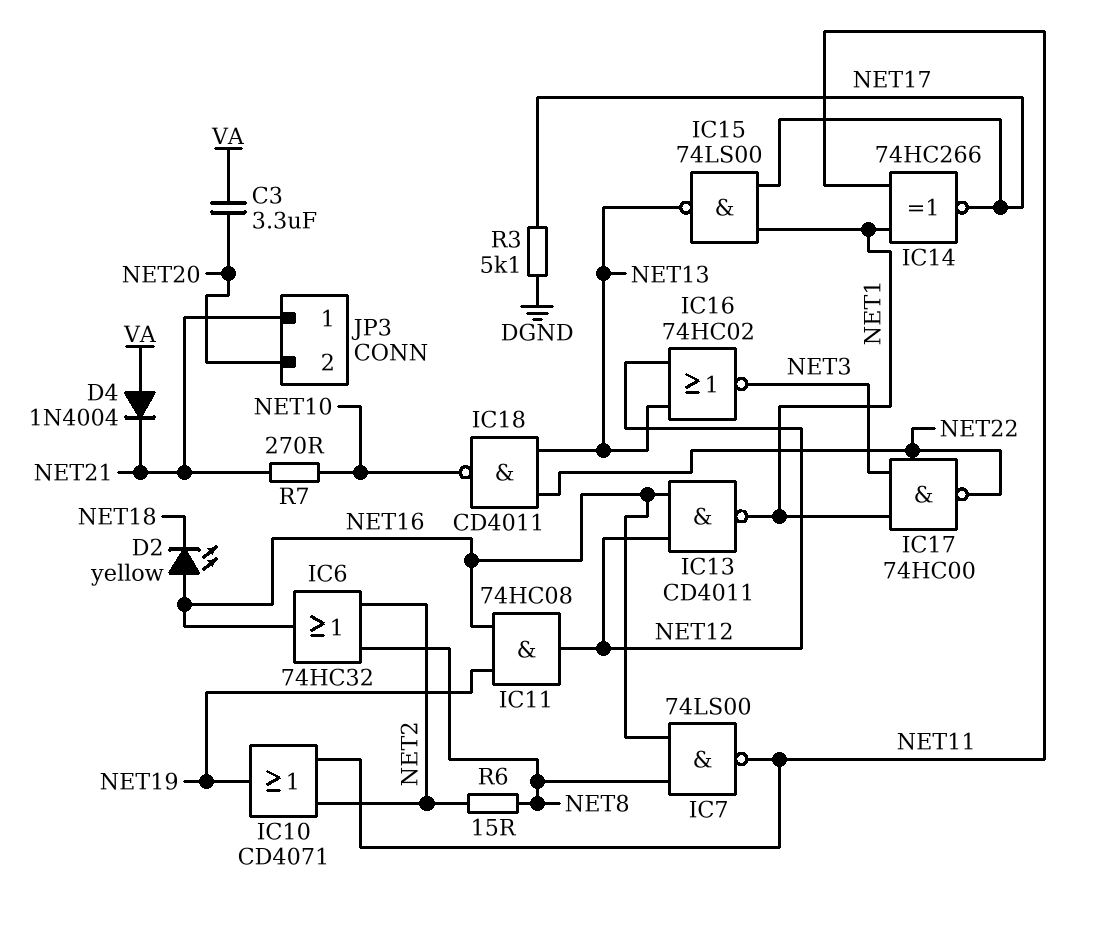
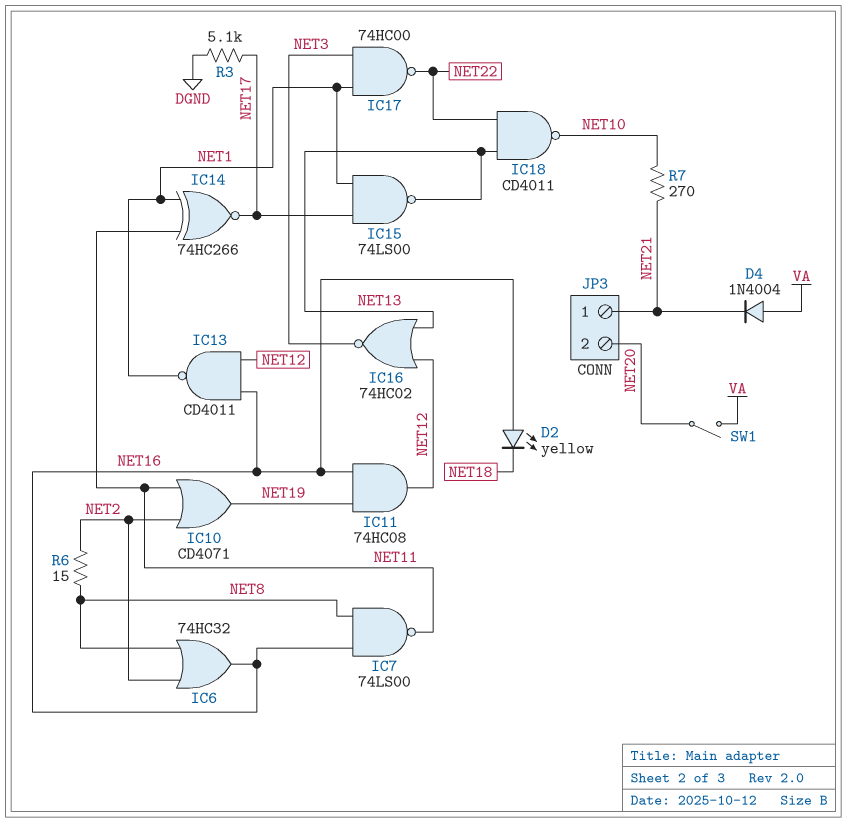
C3: 3.3uF (NET20, VA) -> none
SW1: none -> switch (NET20, VA)

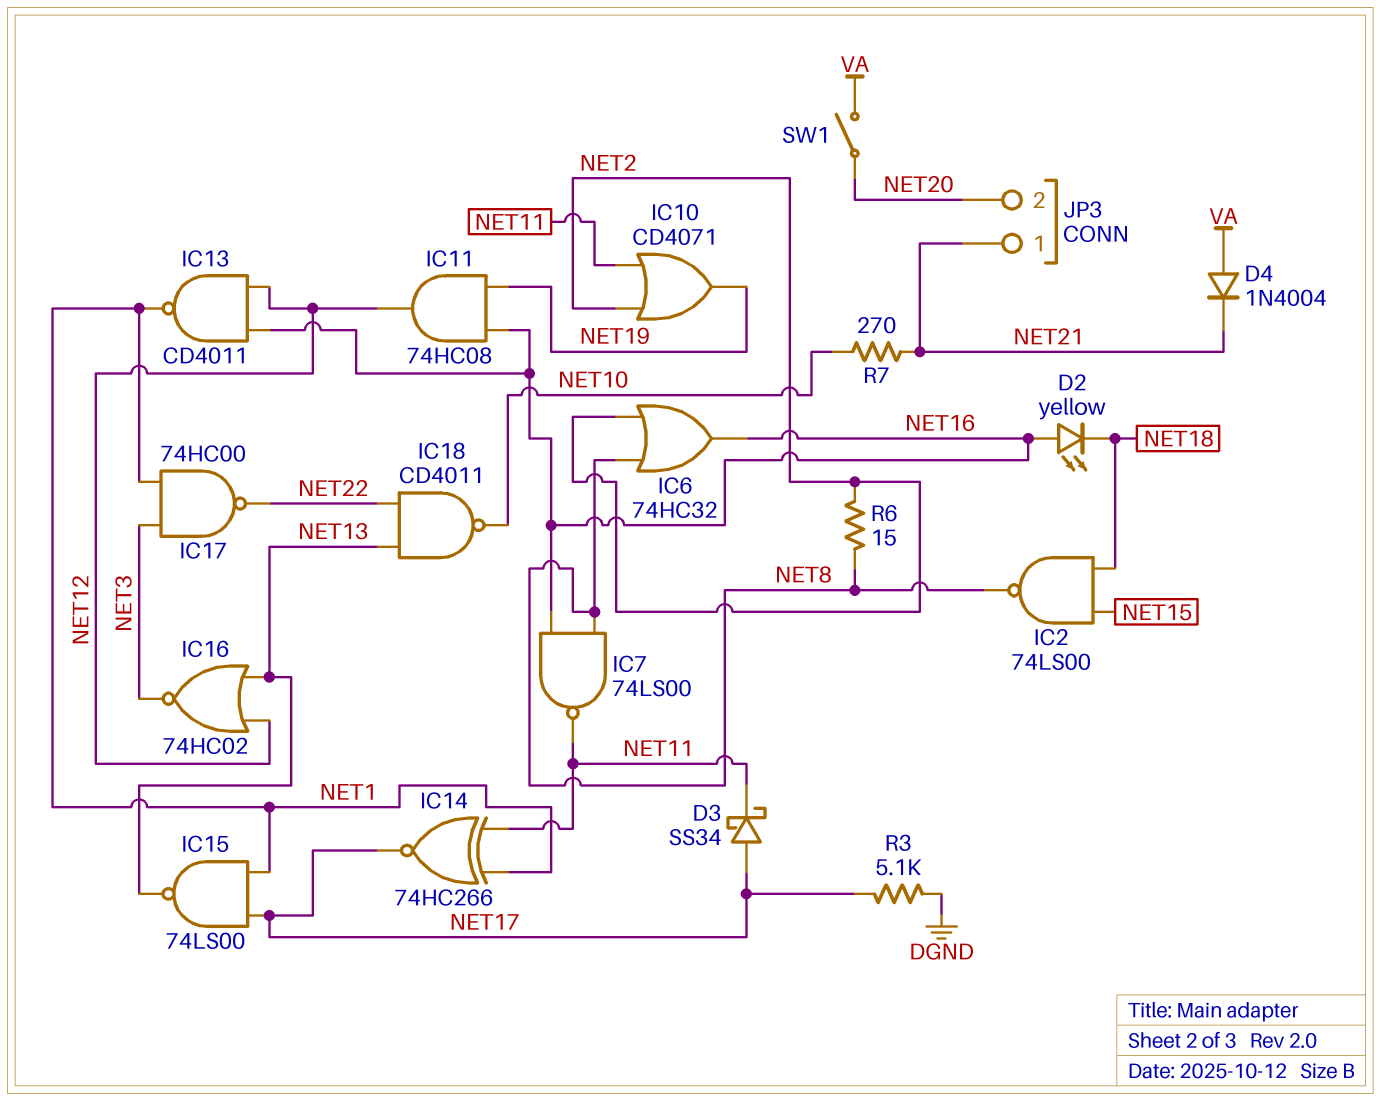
D3: none -> schottky SS34 (A NET17, K NET11)
IC2: none -> NAND 74LS00 (in NET15, in NET18, out NET8)

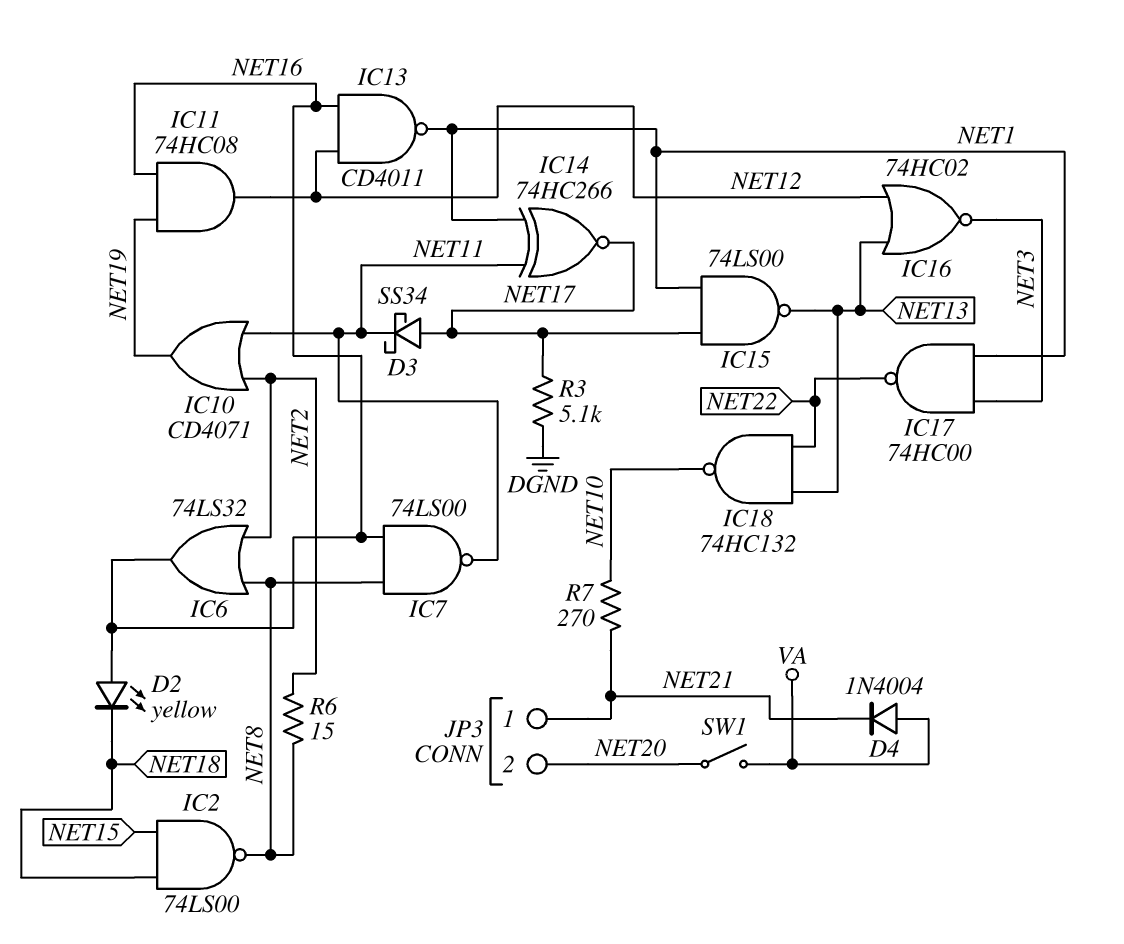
IC6: OR 74HC32 (in NET2, in NET8, out NET16) -> OR 74LS32 (in NET2, in NET8, out NET16)
IC18: NAND CD4011 (in NET13, in NET22, out NET10) -> NAND 74HC132 (in NET13, in NET22, out NET10)

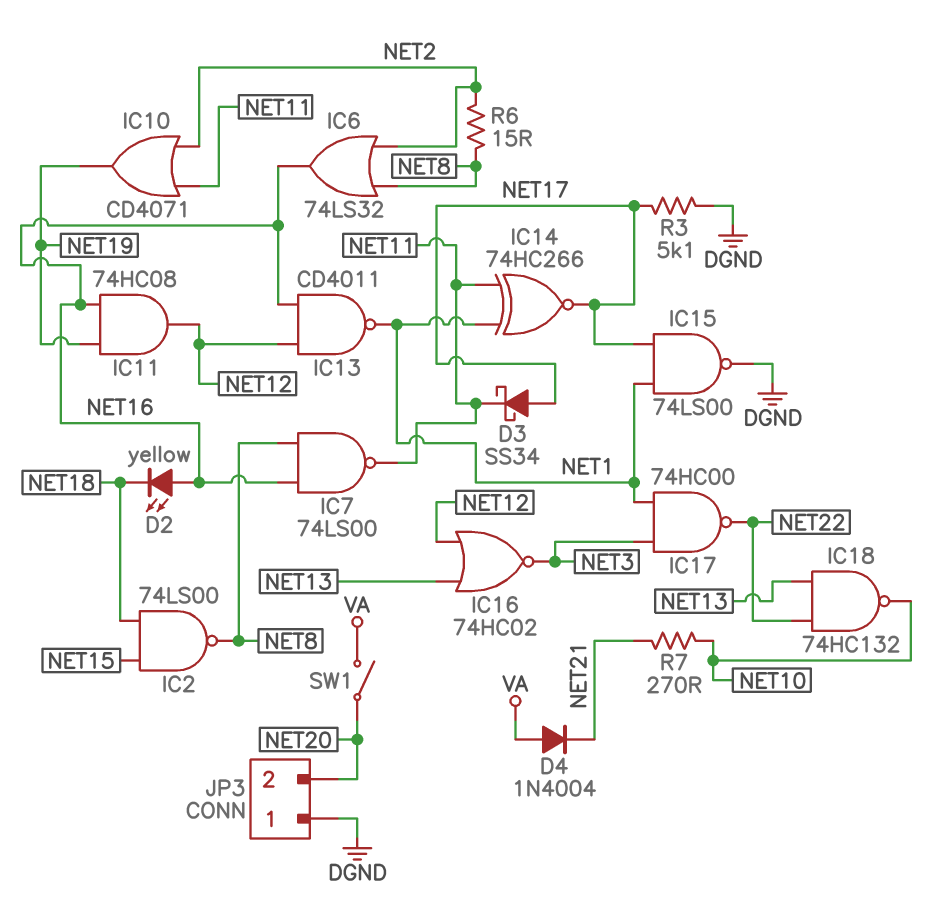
IC15: NAND 74LS00 (in NET1, in NET17, out NET13) -> NAND 74LS00 (in NET1, in NET17, out DGND)
JP3 pin 1: NET21 -> DGND

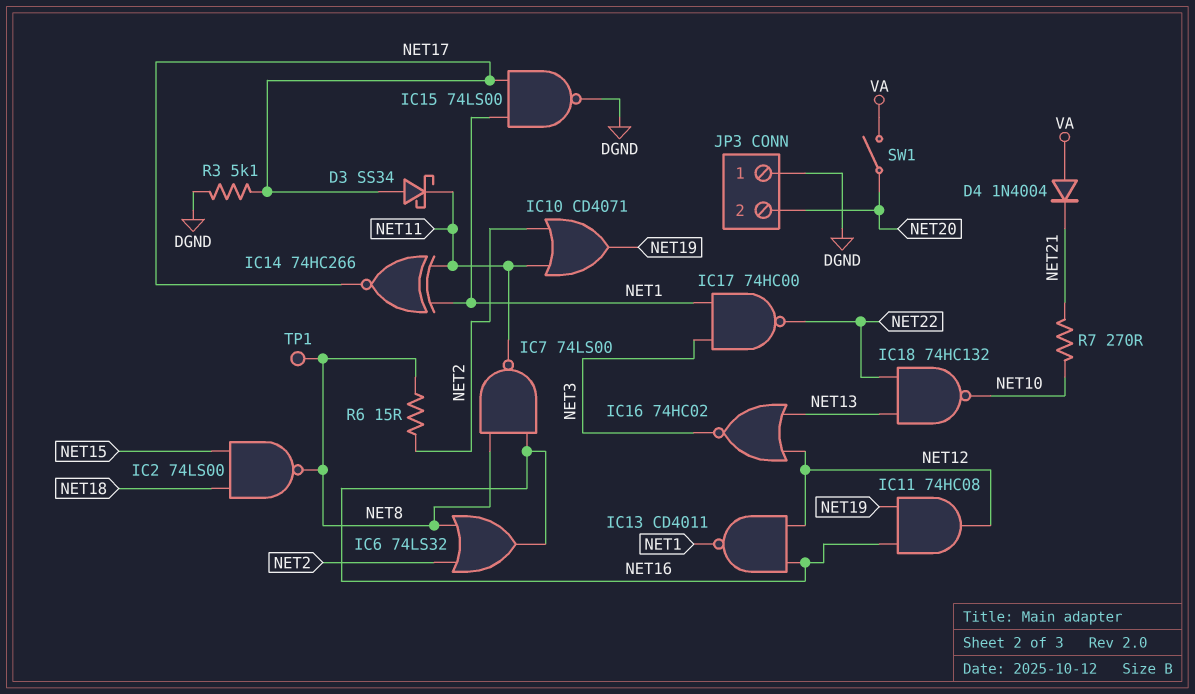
D2: LED yellow (A NET16, K NET18) -> none
TP1: none -> test point (NET8)

